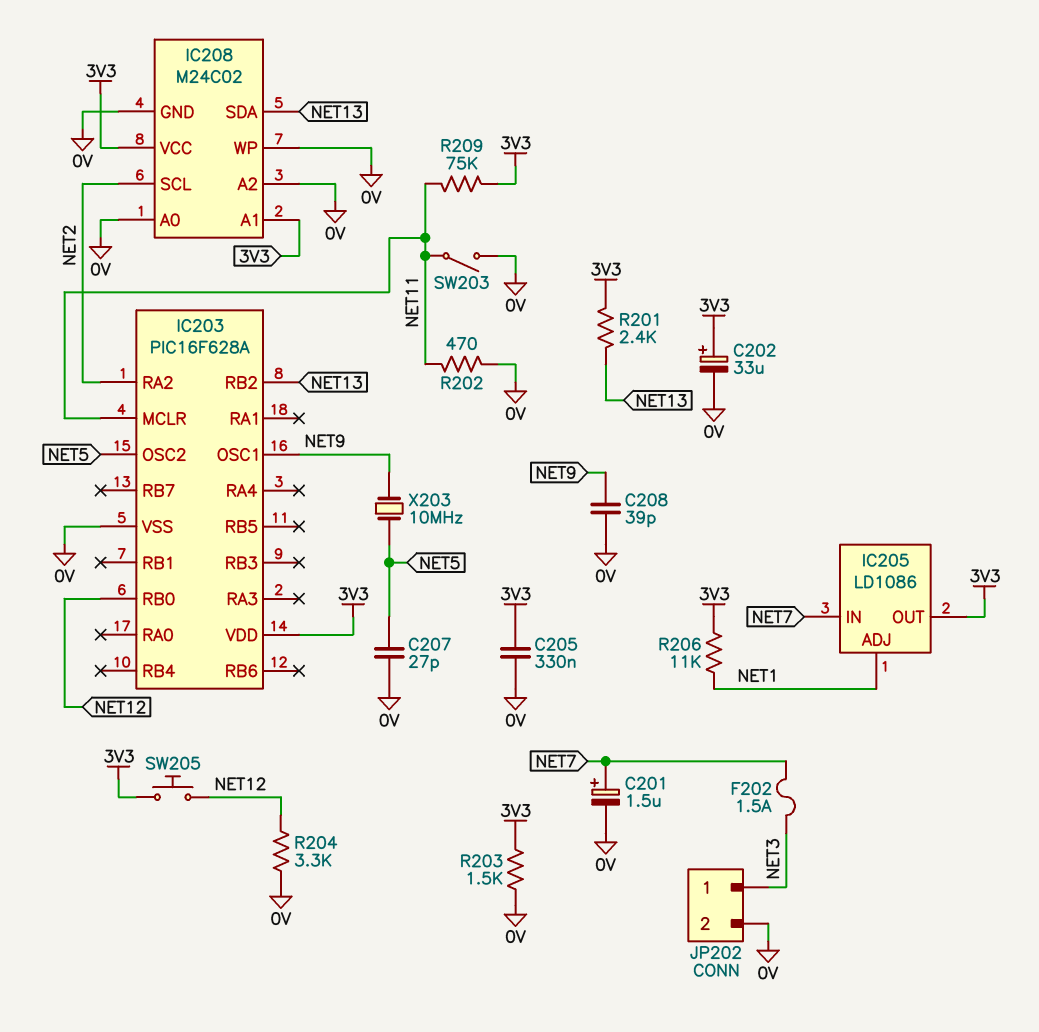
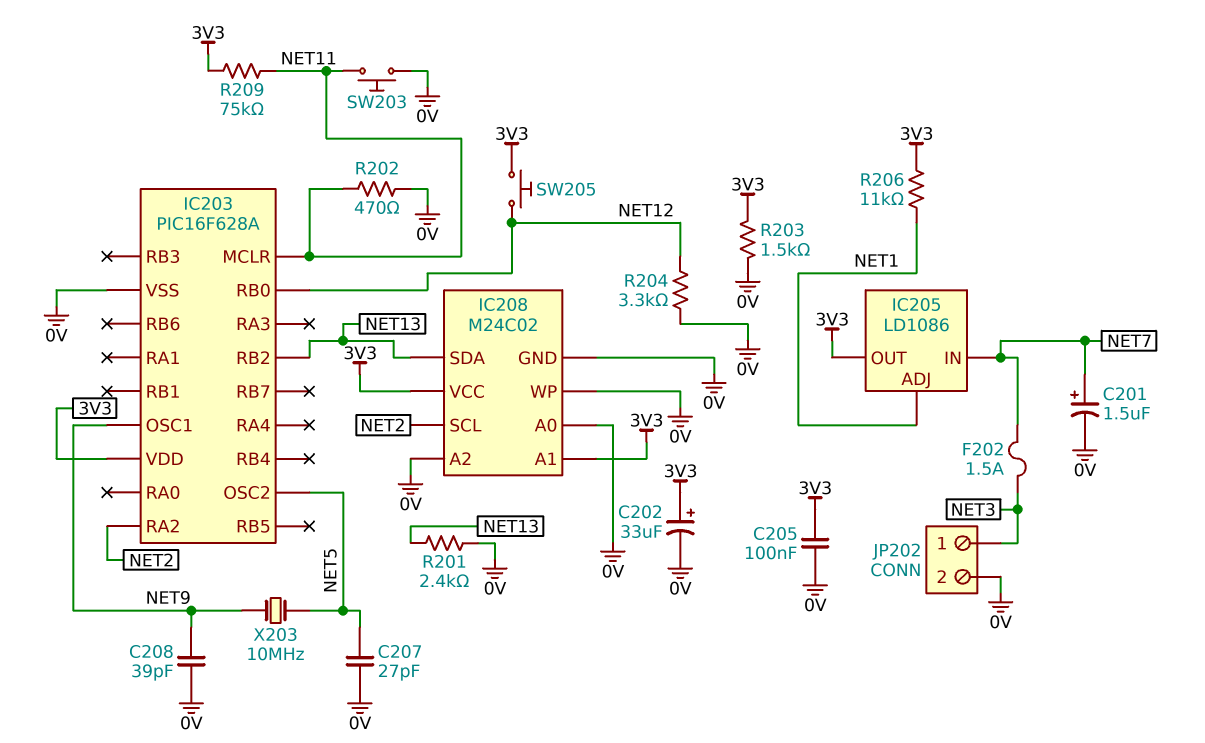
C205: 330nF (0V, 3V3) -> 100nF (0V, 3V3)
R201: 2.4k (3V3, NET13) -> 2.4k (0V, NET13)
SW203: switch (0V, NET11) -> button (0V, NET11)

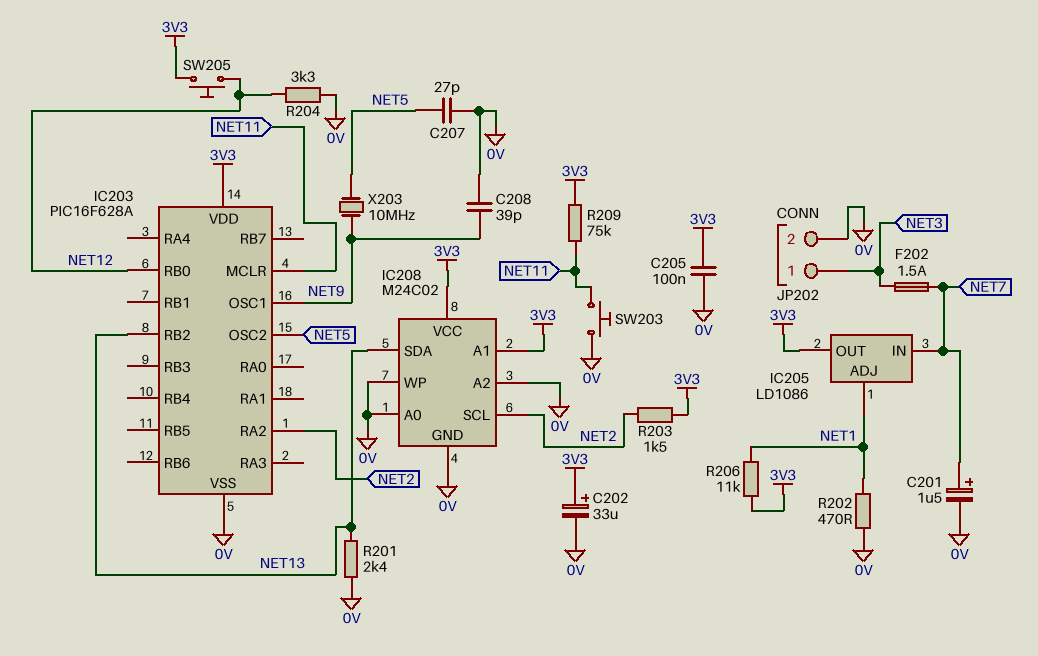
R202: 470 (0V, NET11) -> 470 (0V, NET1)
R203: 1.5k (0V, 3V3) -> 1.5k (3V3, NET2)

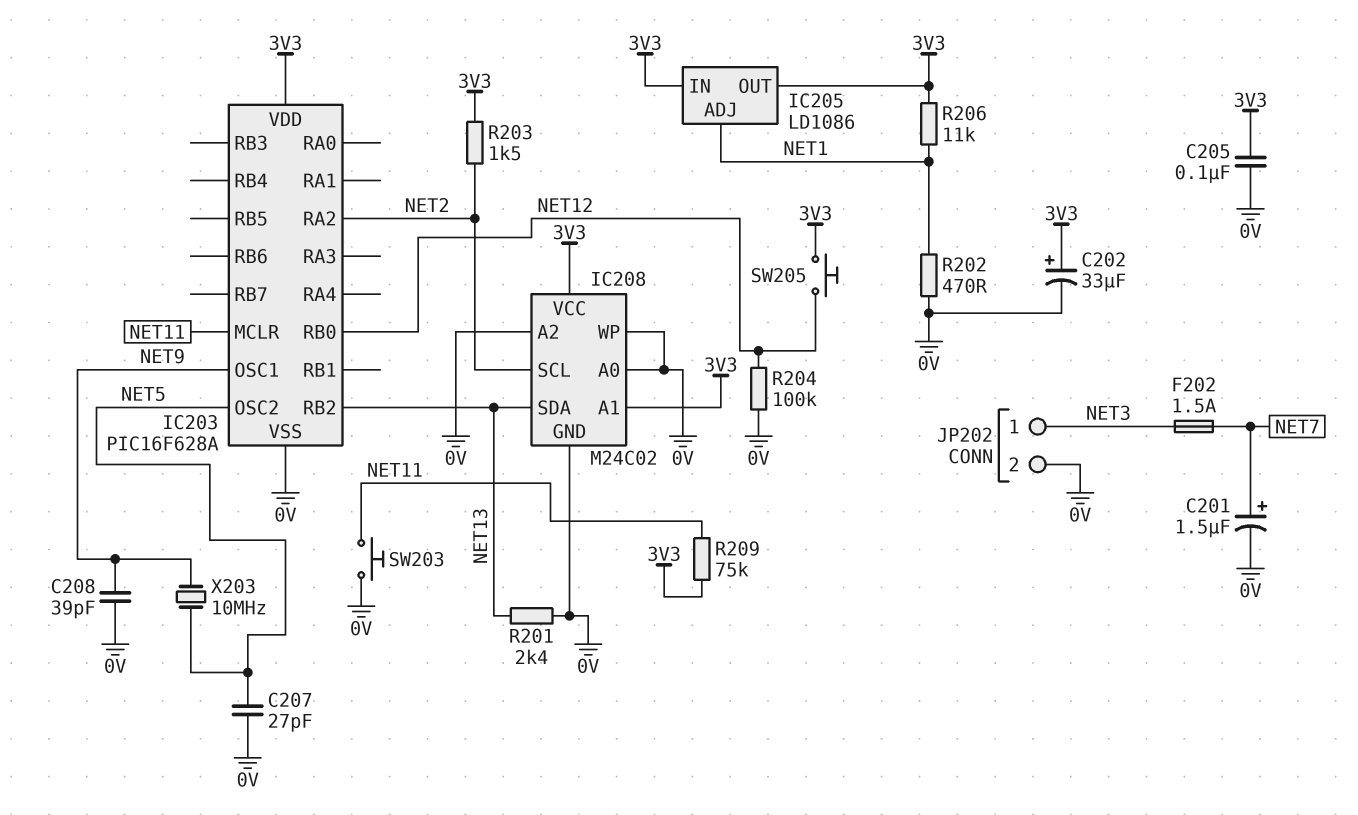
IC205 pin IN: NET7 -> 3V3
R204: 3.3k (0V, NET12) -> 100k (0V, NET12)

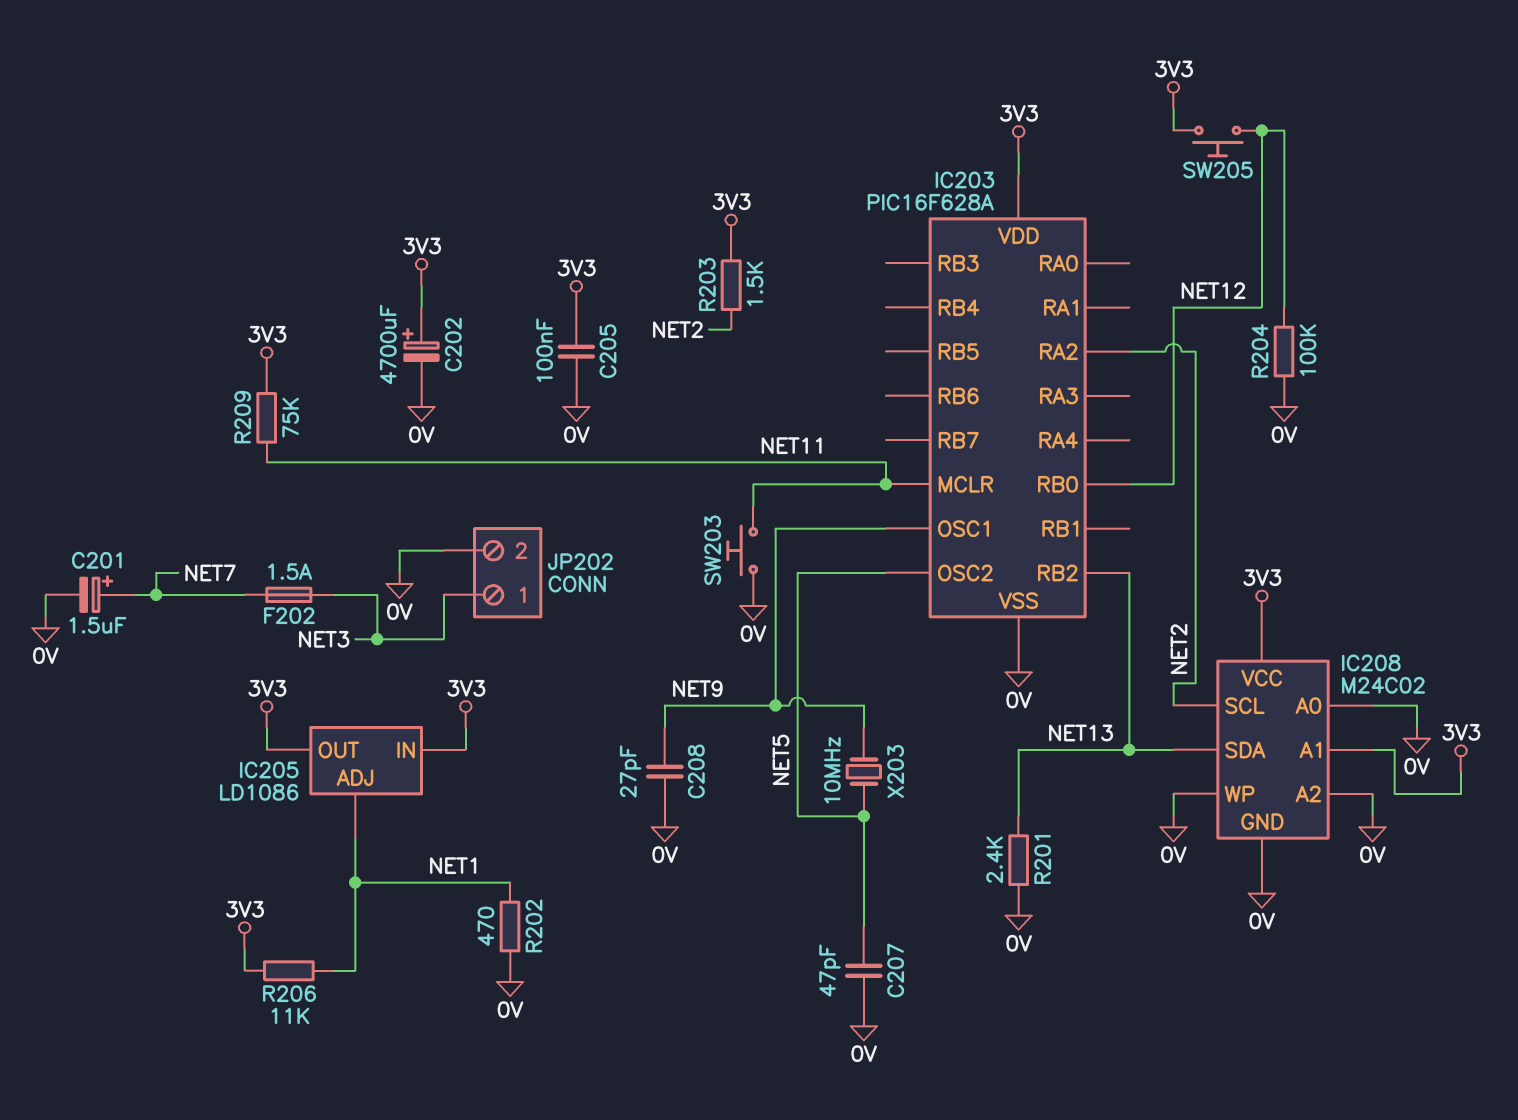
C202: 33uF (plus 3V3, minus 0V) -> 4700uF (plus 3V3, minus 0V)
C207: 27pF (0V, NET5) -> 47pF (0V, NET5)
C208: 39pF (0V, NET9) -> 27pF (0V, NET9)

